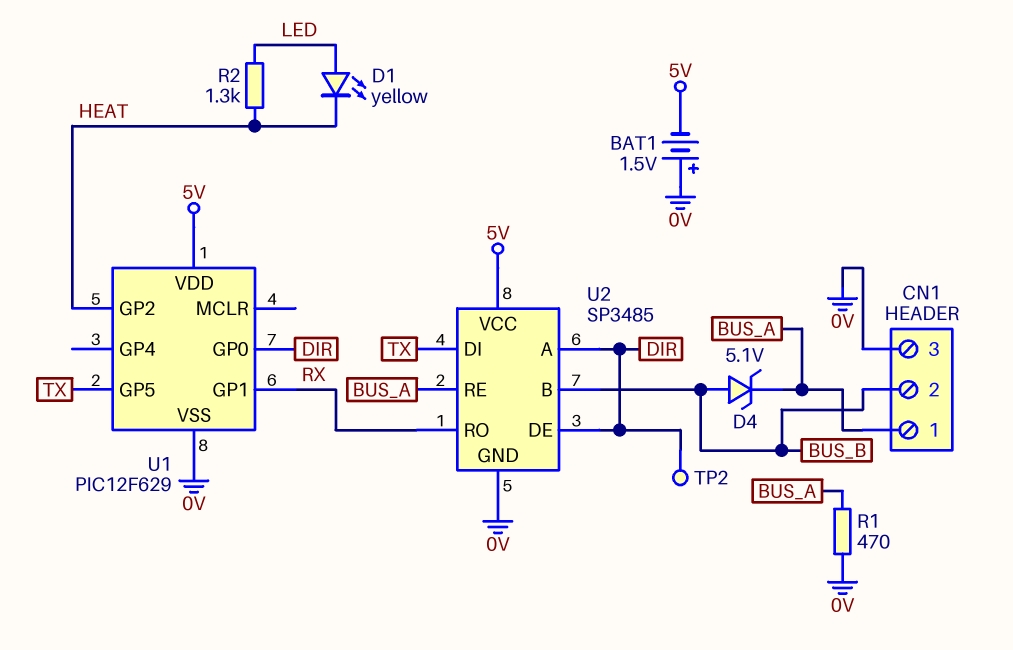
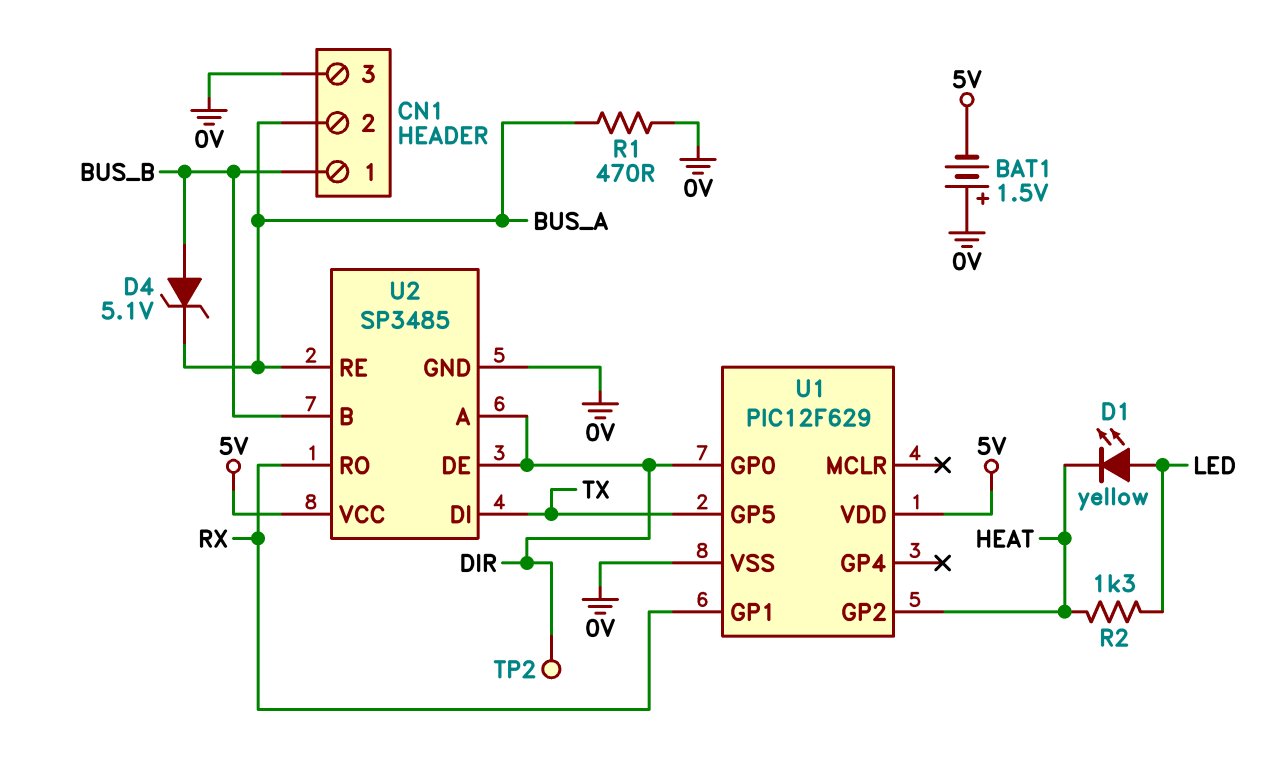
CN1 pin 1: BUS_A -> BUS_B
CN1 pin 2: BUS_B -> BUS_A

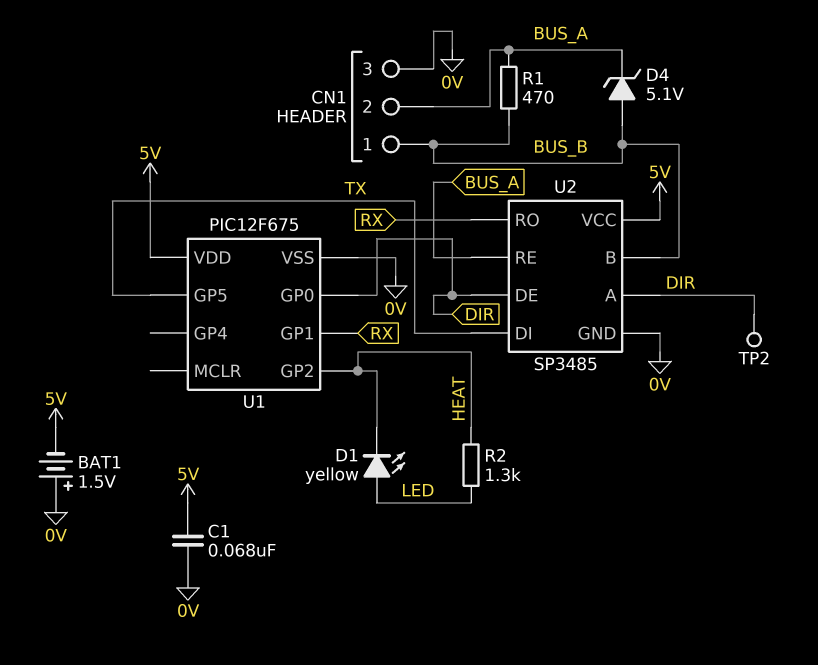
C1: none -> 68nF (0V, 5V)
R1: 470 (0V, BUS_A) -> 470 (BUS_A, BUS_B)
U1: PIC12F629 -> PIC12F675

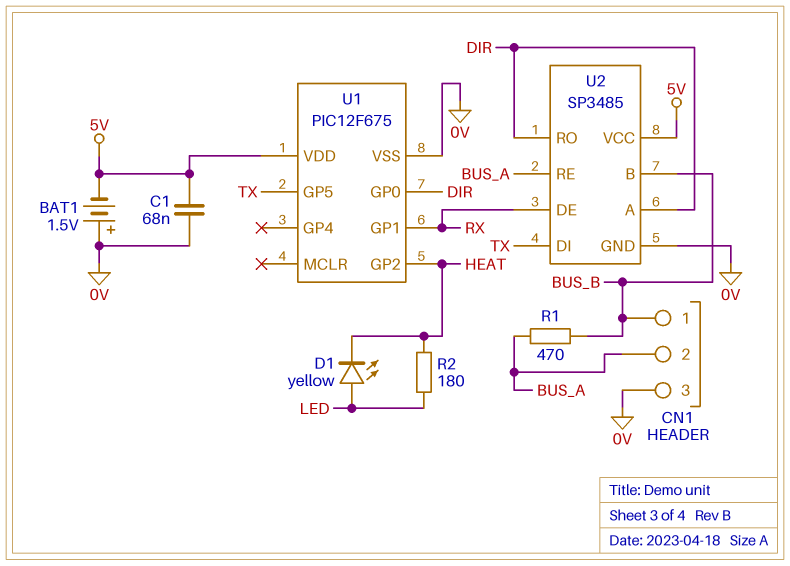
D4: zener 5.1V (A BUS_B, K BUS_A) -> none
R2: 1.3k (HEAT, LED) -> 180 (HEAT, LED)
TP2: test point (DIR) -> none
U2 pin DE: DIR -> RX
U2 pin RO: RX -> DIR

